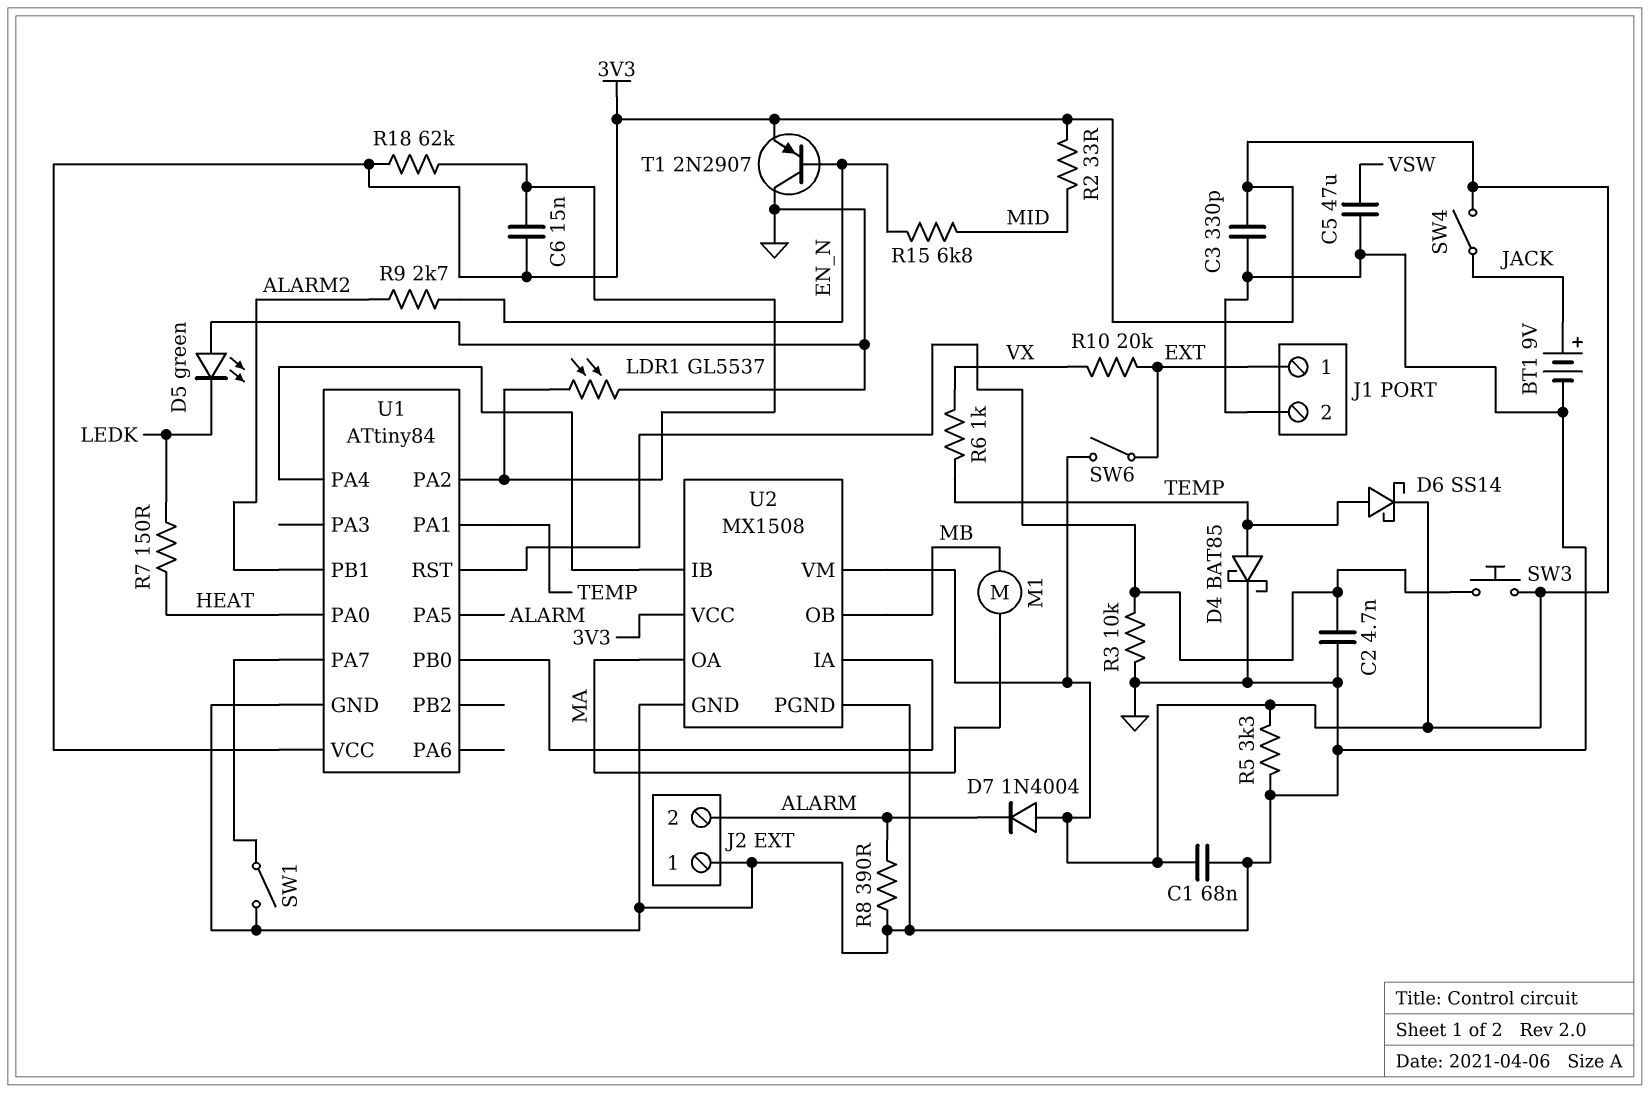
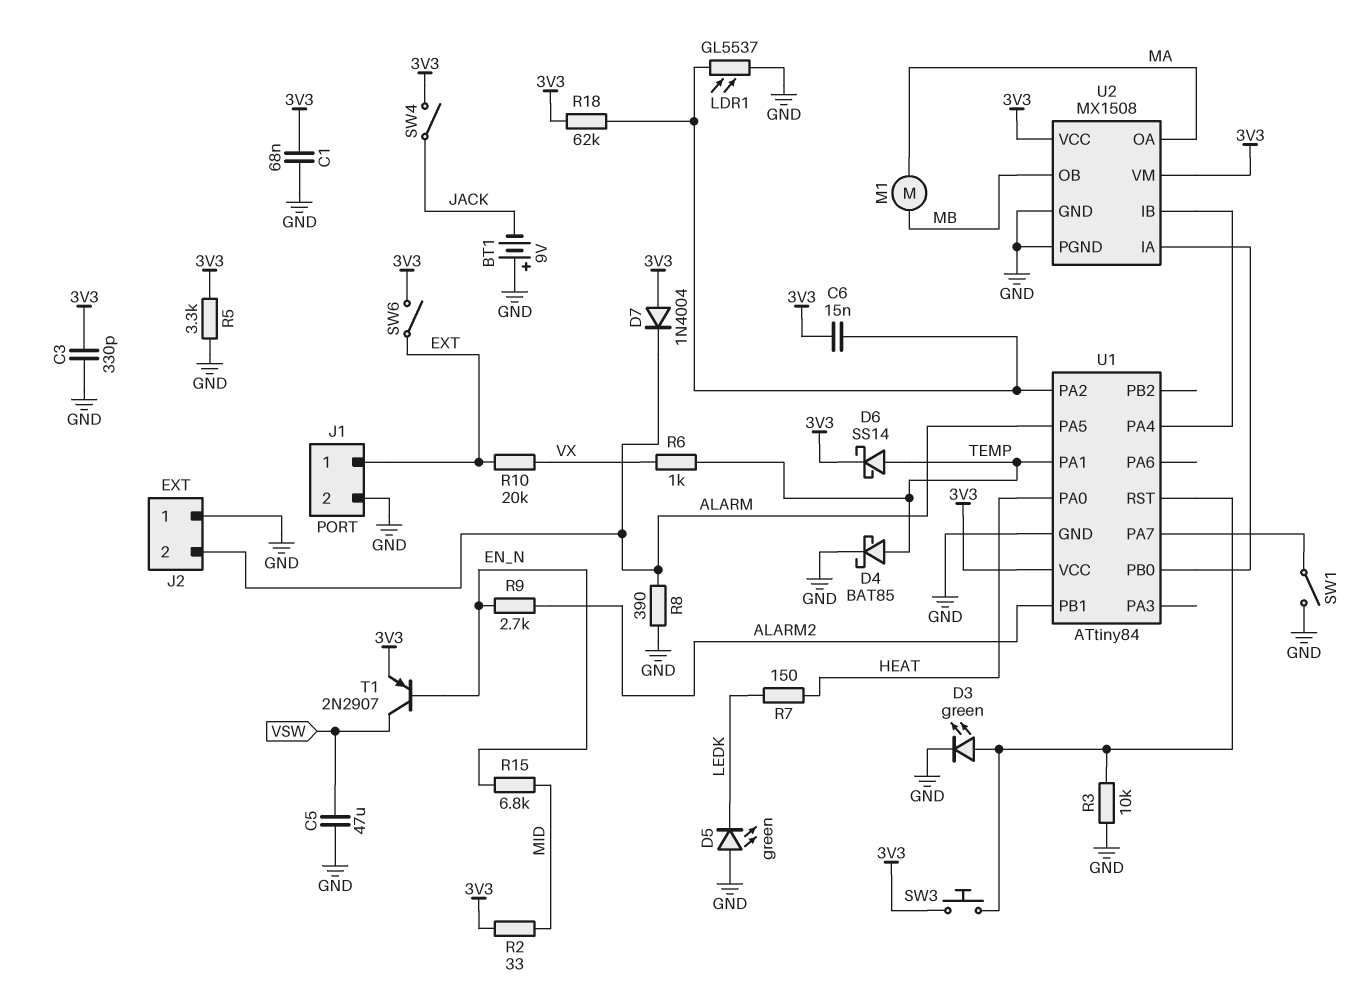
BT1: 9V (plus JACK, minus GND) -> 9V (plus GND, minus JACK)
C2: 4.7nF (GND, U1/RST) -> none
D3: none -> LED green (A U1/RST, K GND)
T1: PNP 2N2907 (B EN_N, C GND, E 3V3) -> PNP 2N2907 (B EN_N, C VSW, E 3V3)

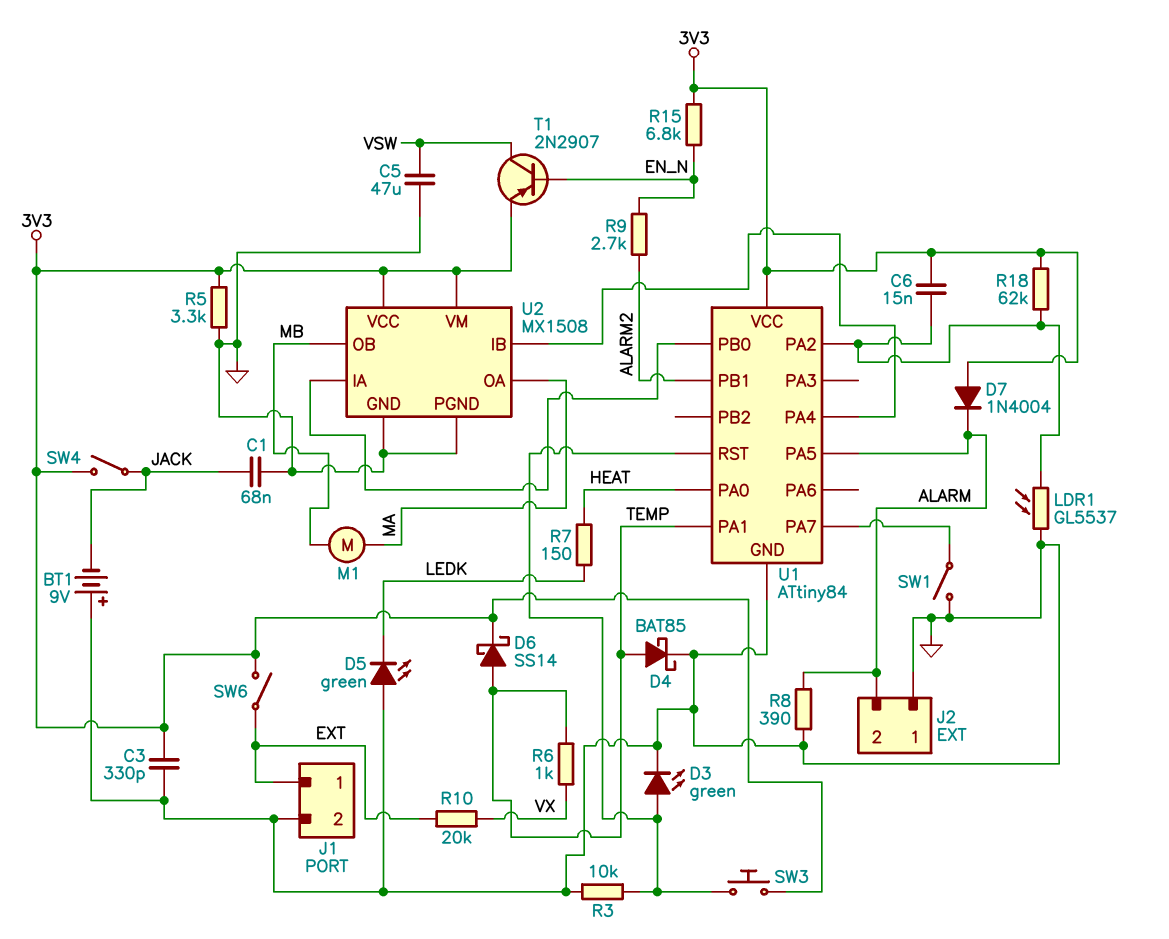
C1: 68nF (3V3, GND) -> 68nF (GND, JACK)
R2: 33 (3V3, MID) -> none
R15: 6.8k (EN_N, MID) -> 6.8k (3V3, EN_N)

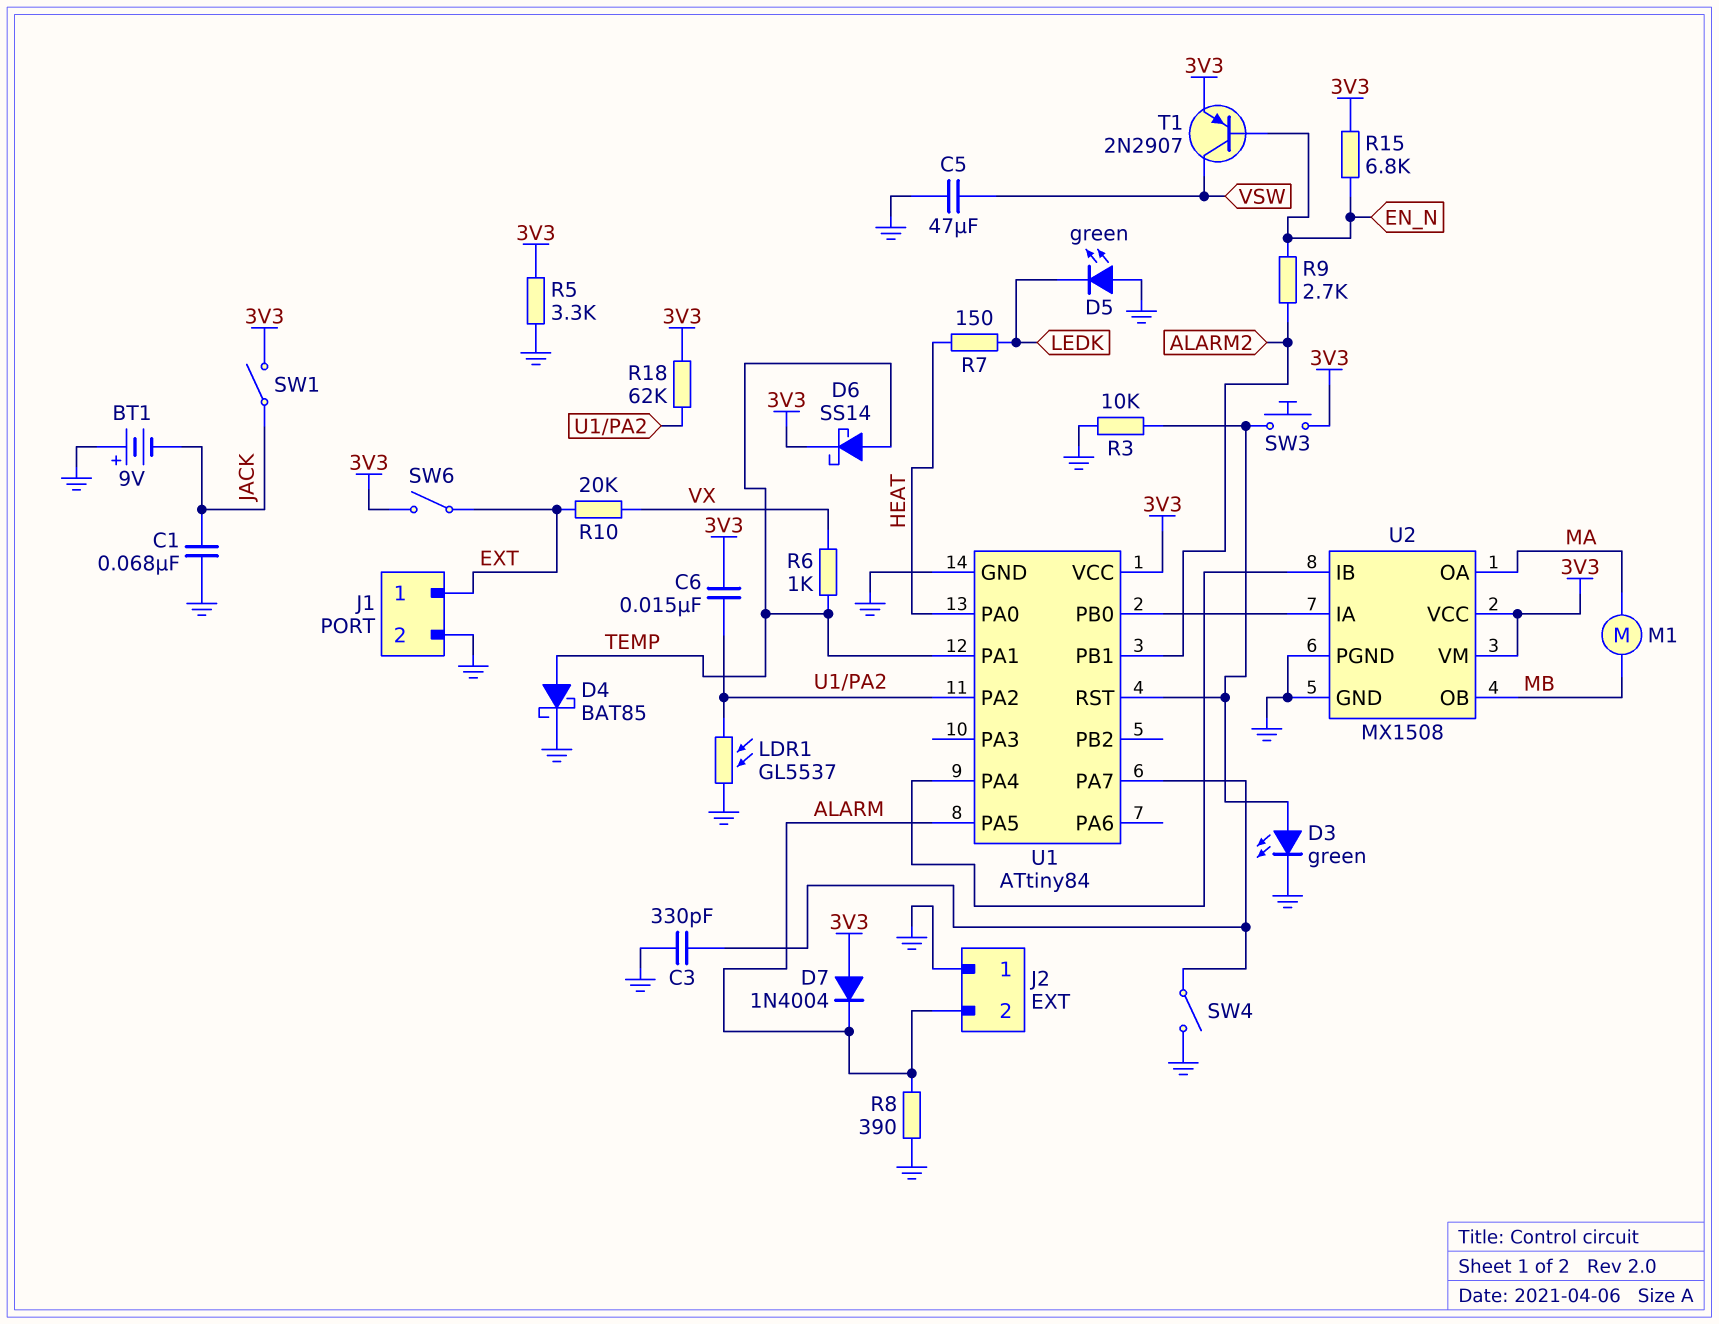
C3: 330pF (3V3, GND) -> 330pF (GND, U1/PA7)
SW1: switch (GND, U1/PA7) -> switch (3V3, JACK)
SW4: switch (3V3, JACK) -> switch (GND, U1/PA7)

